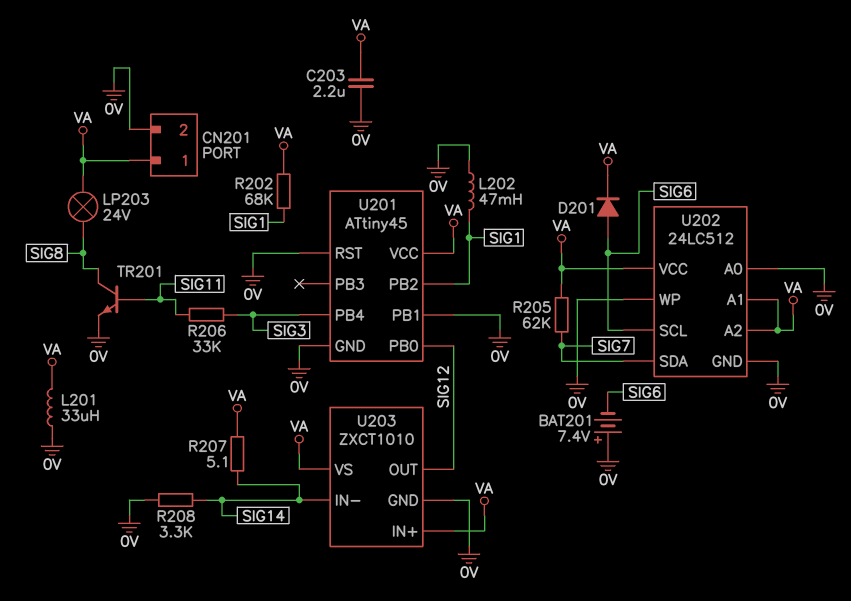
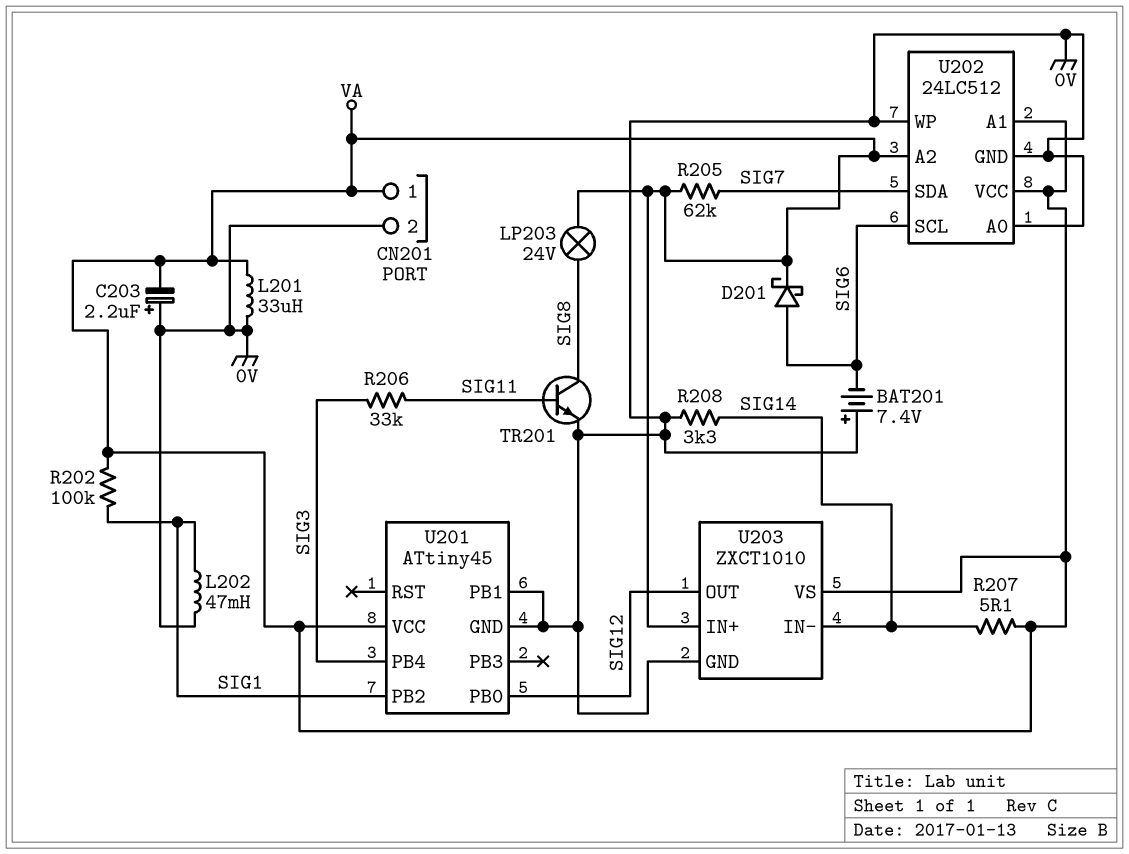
C203: 2.2uF (0V, VA) -> 2.2uF (plus 0V, minus VA)
D201: diode (A SIG6, K VA) -> schottky (A SIG6, K VA)
R202: 68k (SIG1, VA) -> 100k (SIG1, VA)
U201 pin RST: 0V -> none

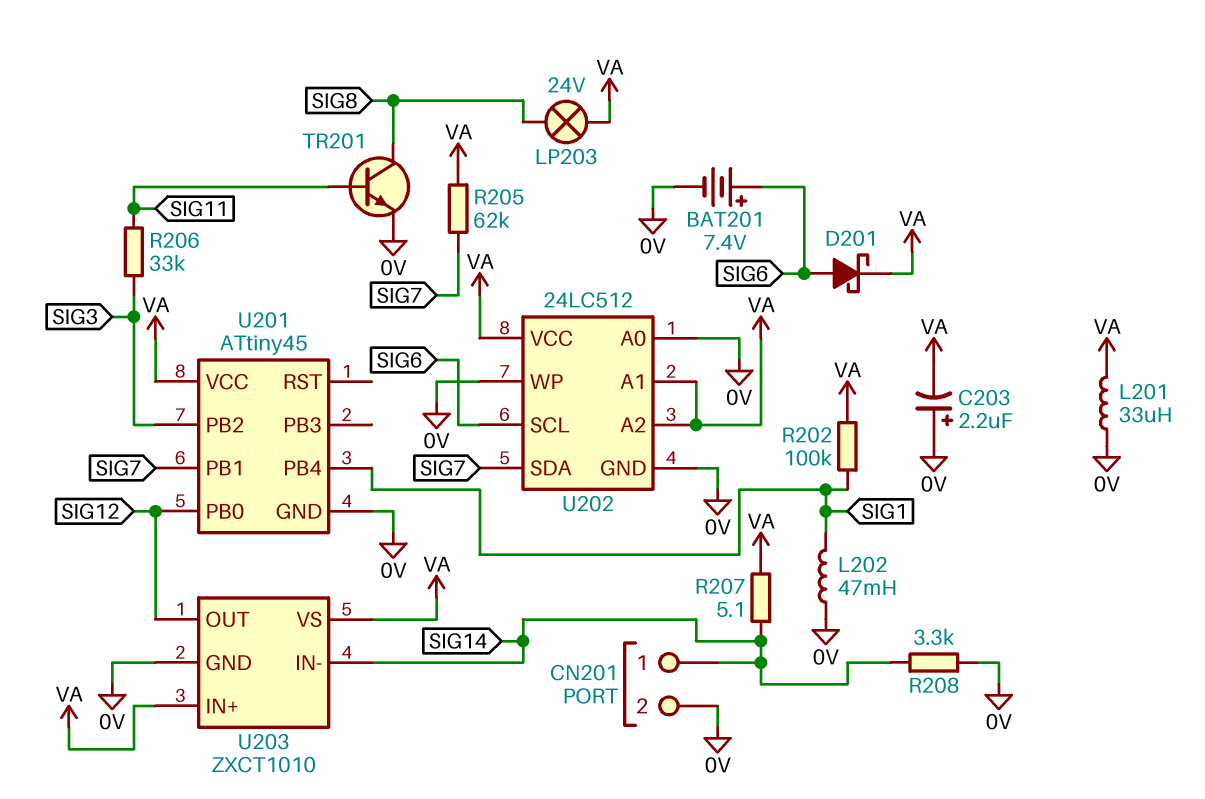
BAT201: 7.4V (plus 0V, minus SIG6) -> 7.4V (plus SIG6, minus 0V)
CN201 pin 1: VA -> SIG14
U201 pin PB1: 0V -> SIG7
U201 pin PB2: SIG1 -> SIG3
U201 pin PB4: SIG3 -> SIG1

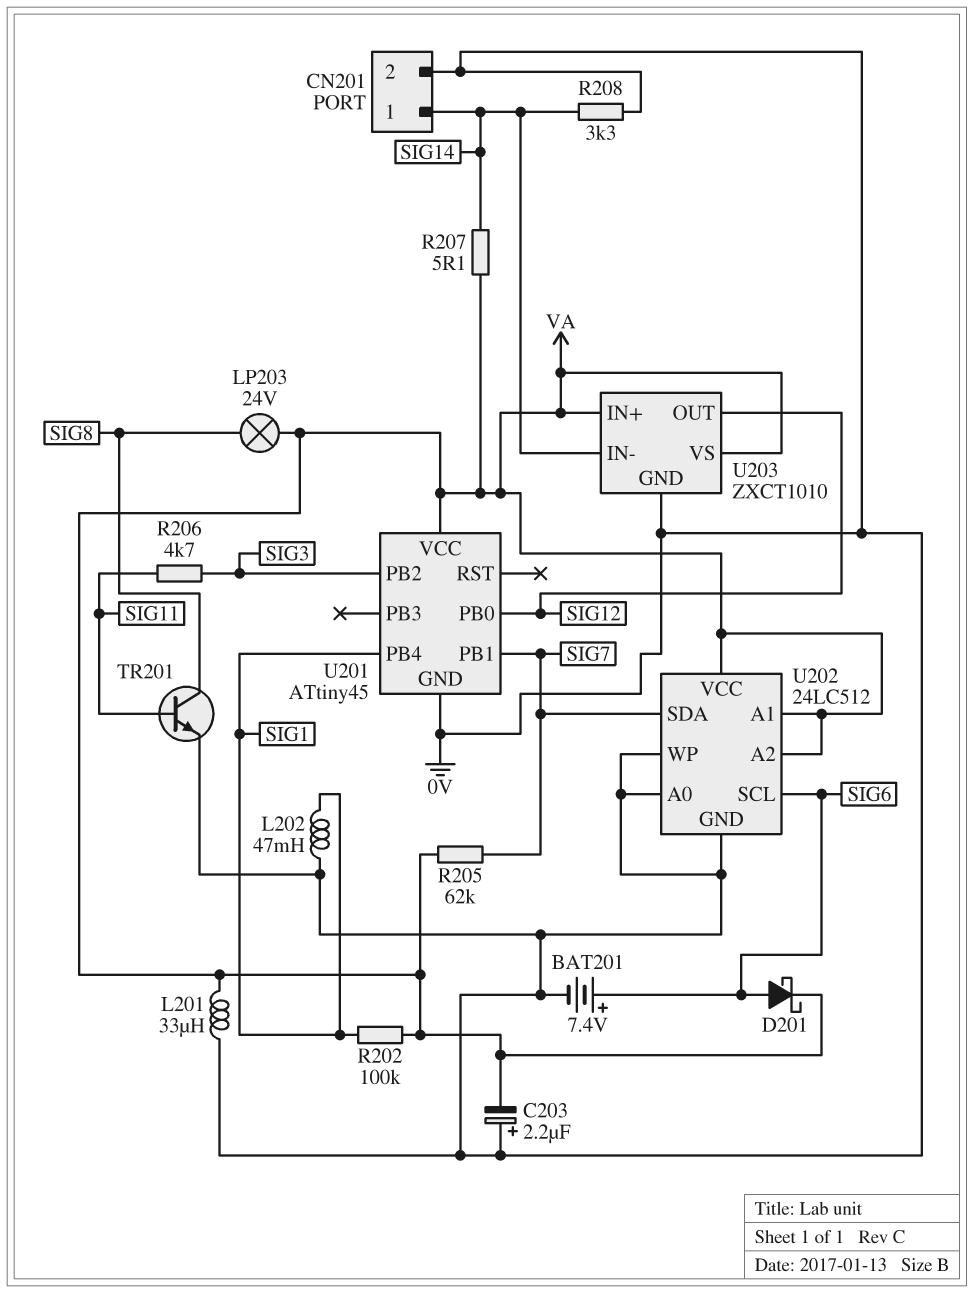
R206: 33k (SIG3, SIG11) -> 4.7k (SIG3, SIG11)

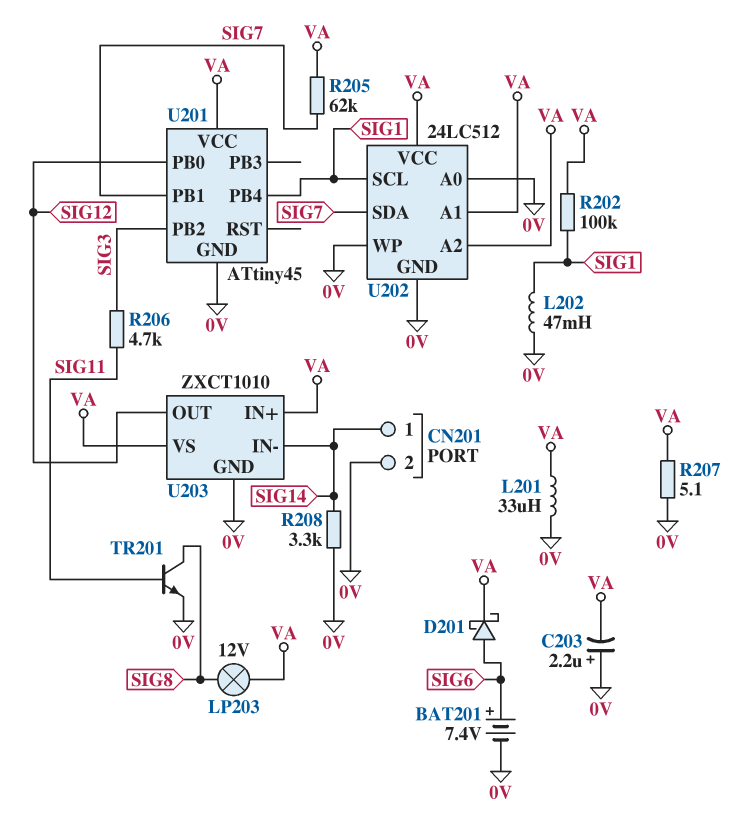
LP203: lamp 24V (SIG8, VA) -> lamp 12V (SIG8, VA)
R207: 5.1 (SIG14, VA) -> 5.1 (0V, VA)
U202 pin SCL: SIG6 -> SIG1

